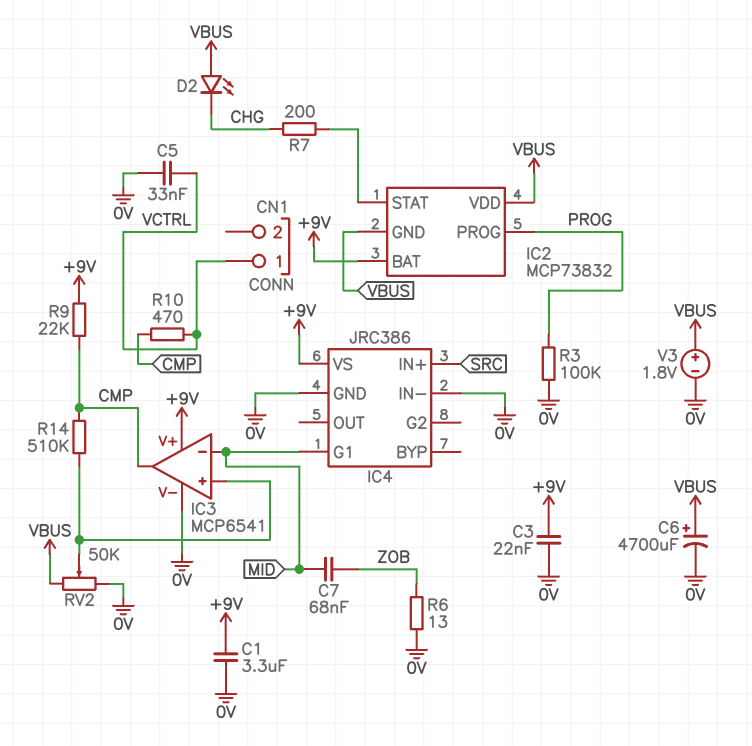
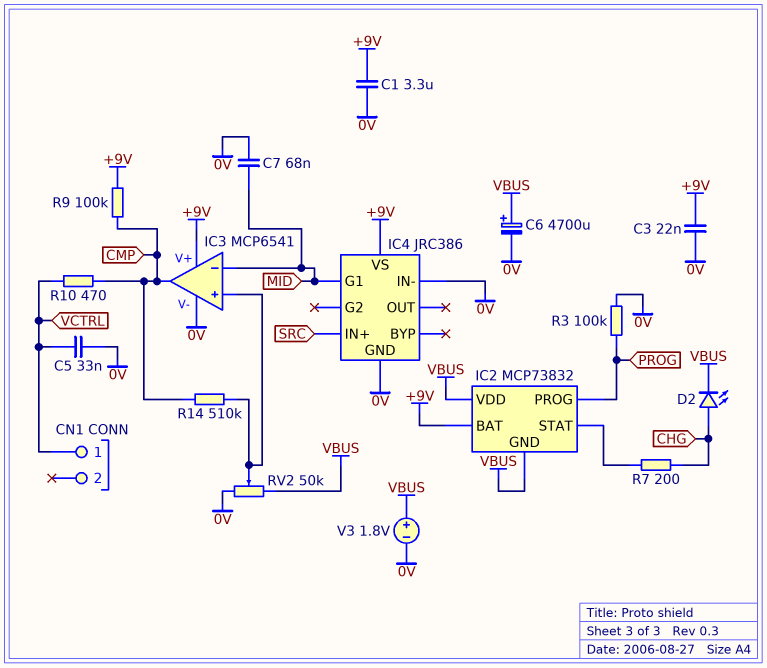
C7: 68nF (MID, ZOB) -> 68nF (0V, MID)
D2: LED (A VBUS, K CHG) -> LED (A CHG, K VBUS)
R6: 13 (0V, ZOB) -> none
R9: 22k (+9V, CMP) -> 100k (+9V, CMP)

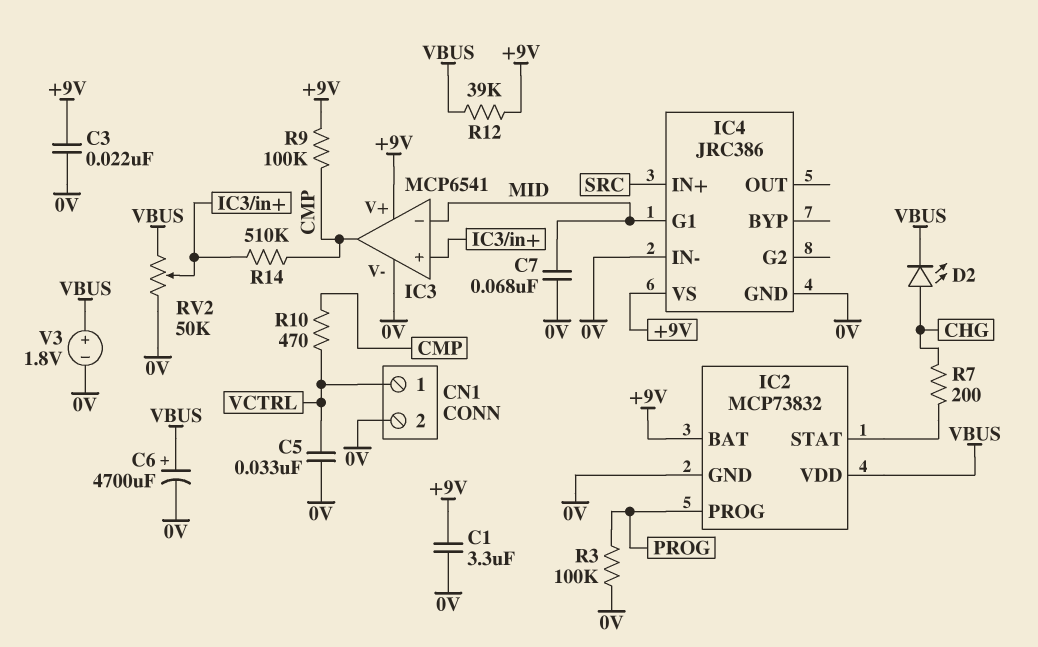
CN1 pin 2: none -> 0V
IC2 pin GND: VBUS -> 0V
R12: none -> 39k (+9V, VBUS)

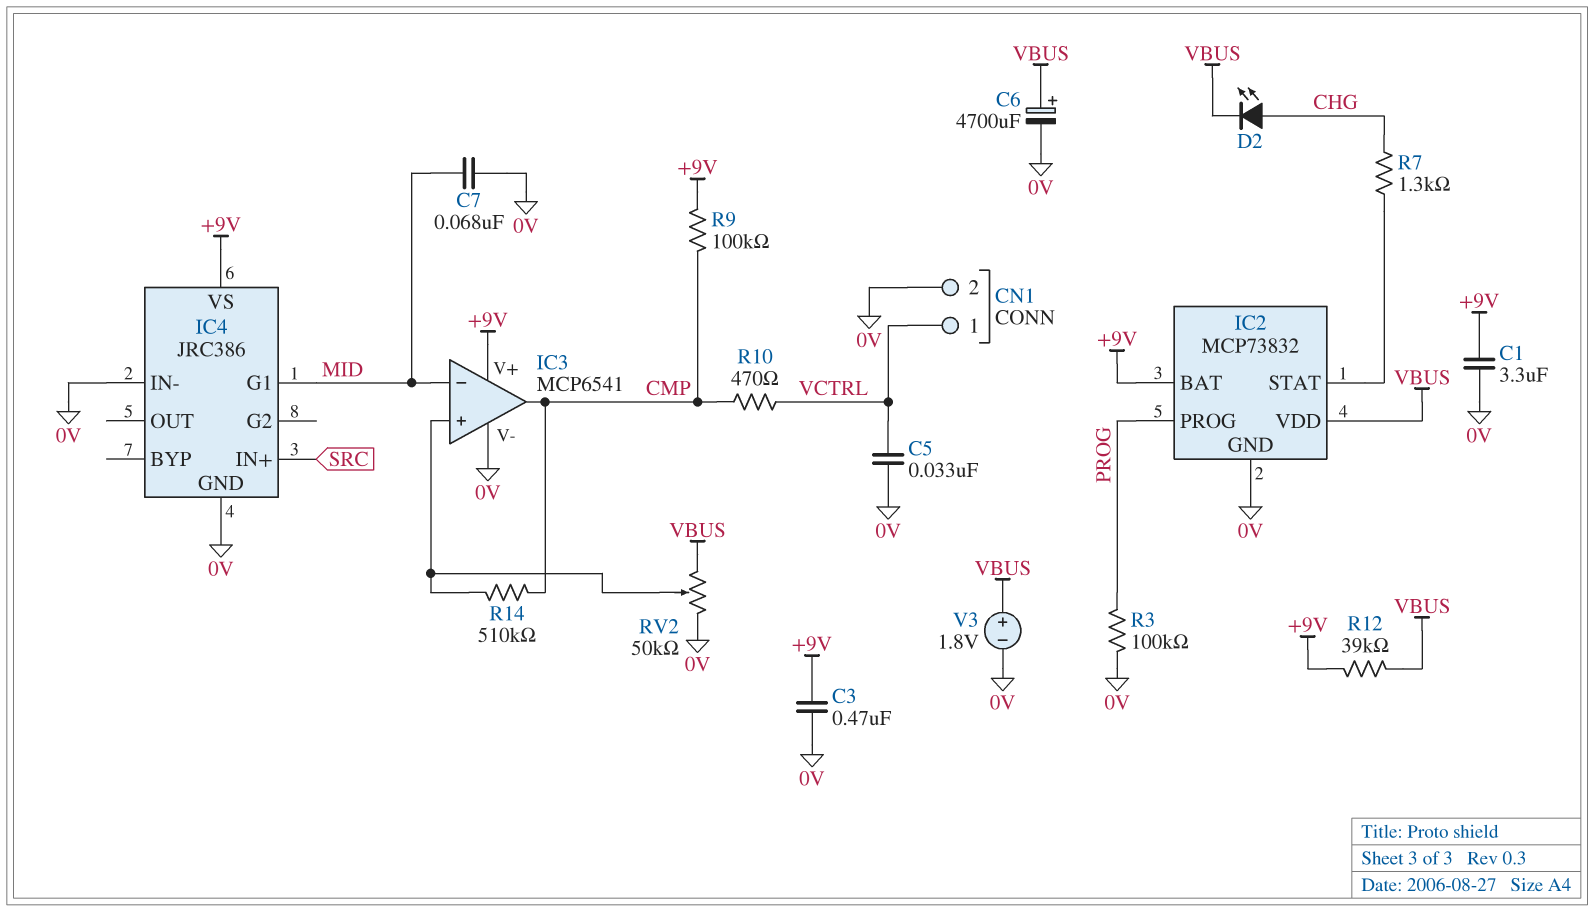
C3: 22nF (+9V, 0V) -> 470nF (+9V, 0V)
R7: 200 (CHG, IC2/STAT) -> 1.3k (CHG, IC2/STAT)

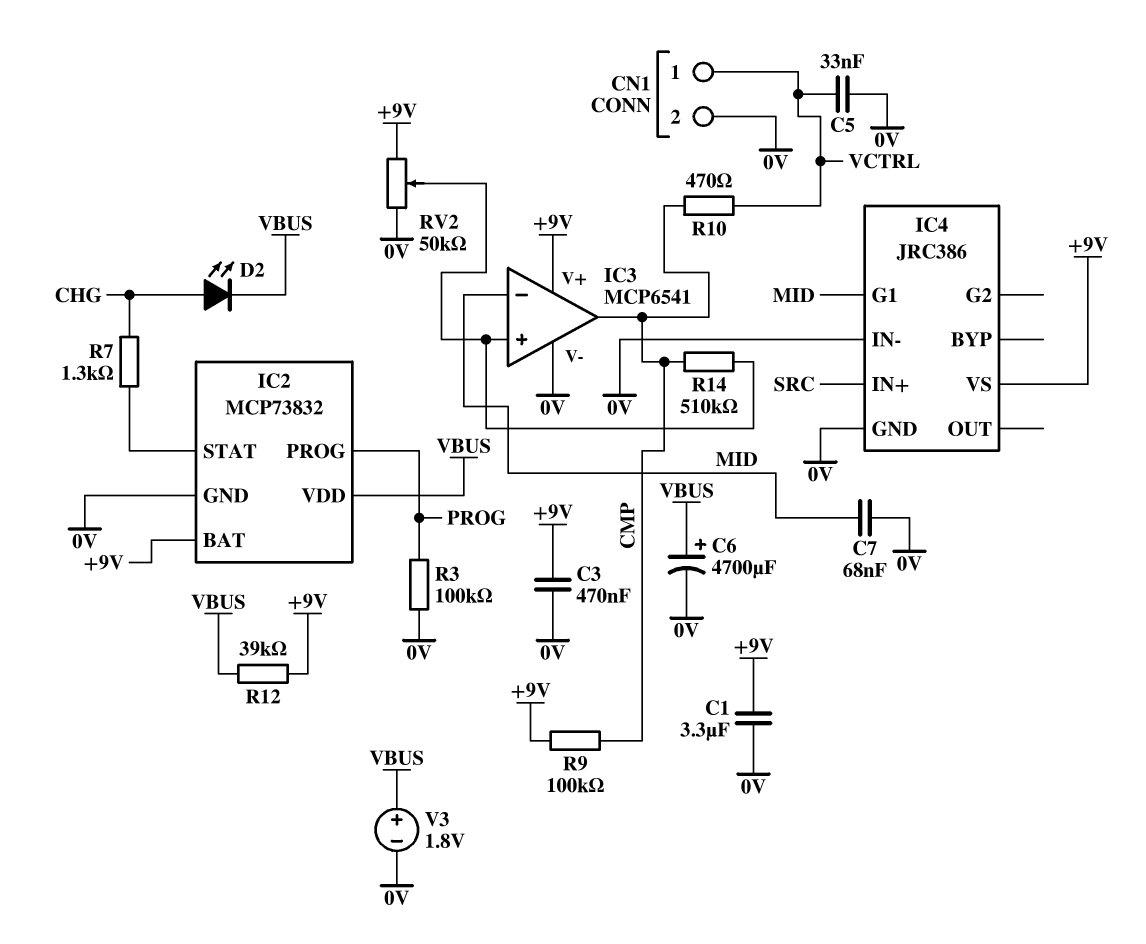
RV2: 50k (0V, VBUS, wiper IC3/in+) -> 50k (+9V, 0V, wiper IC3/in+)

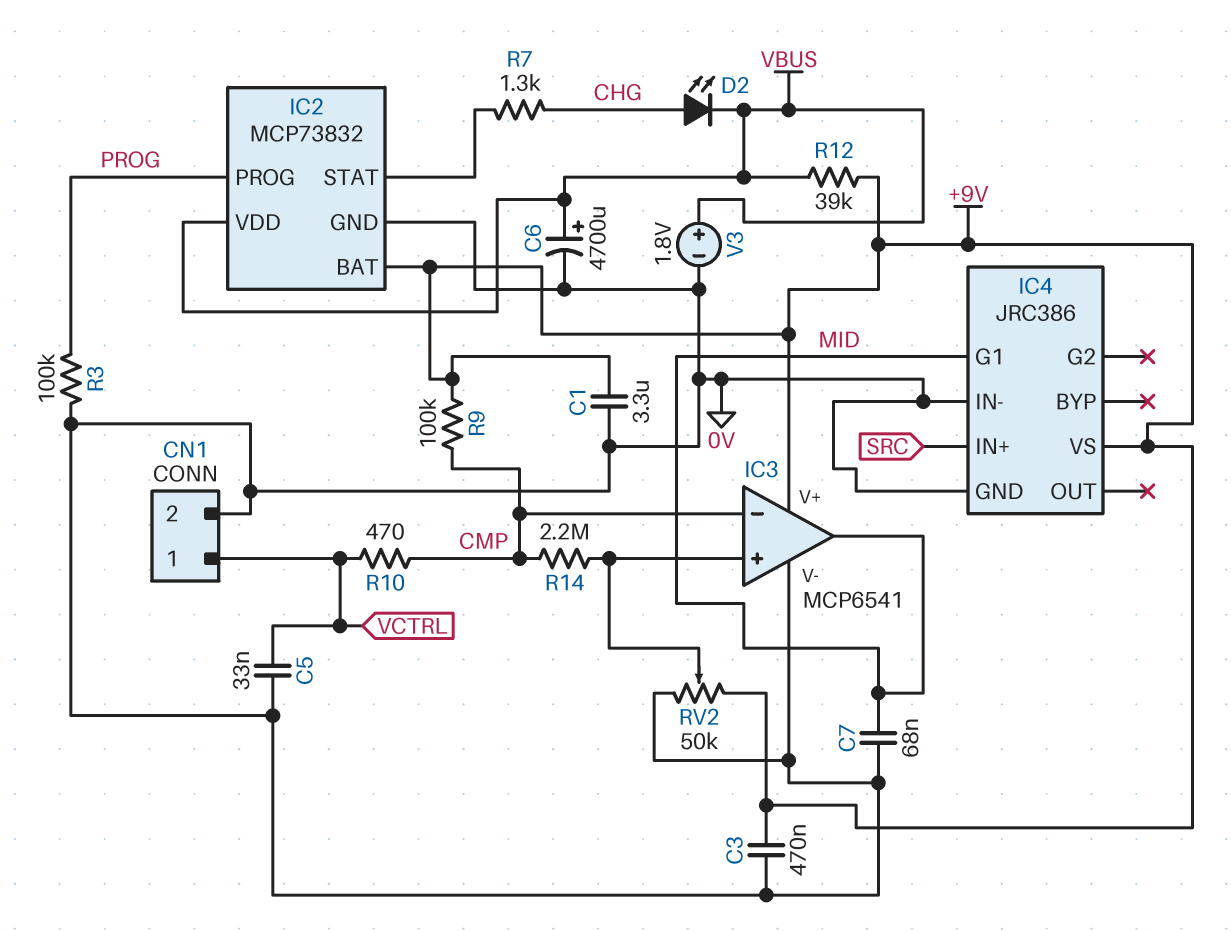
IC3 pin in-: MID -> CMP
IC3 pin out: CMP -> MID
R14: 510k (CMP, IC3/in+) -> 2.2M (CMP, IC3/in+)

